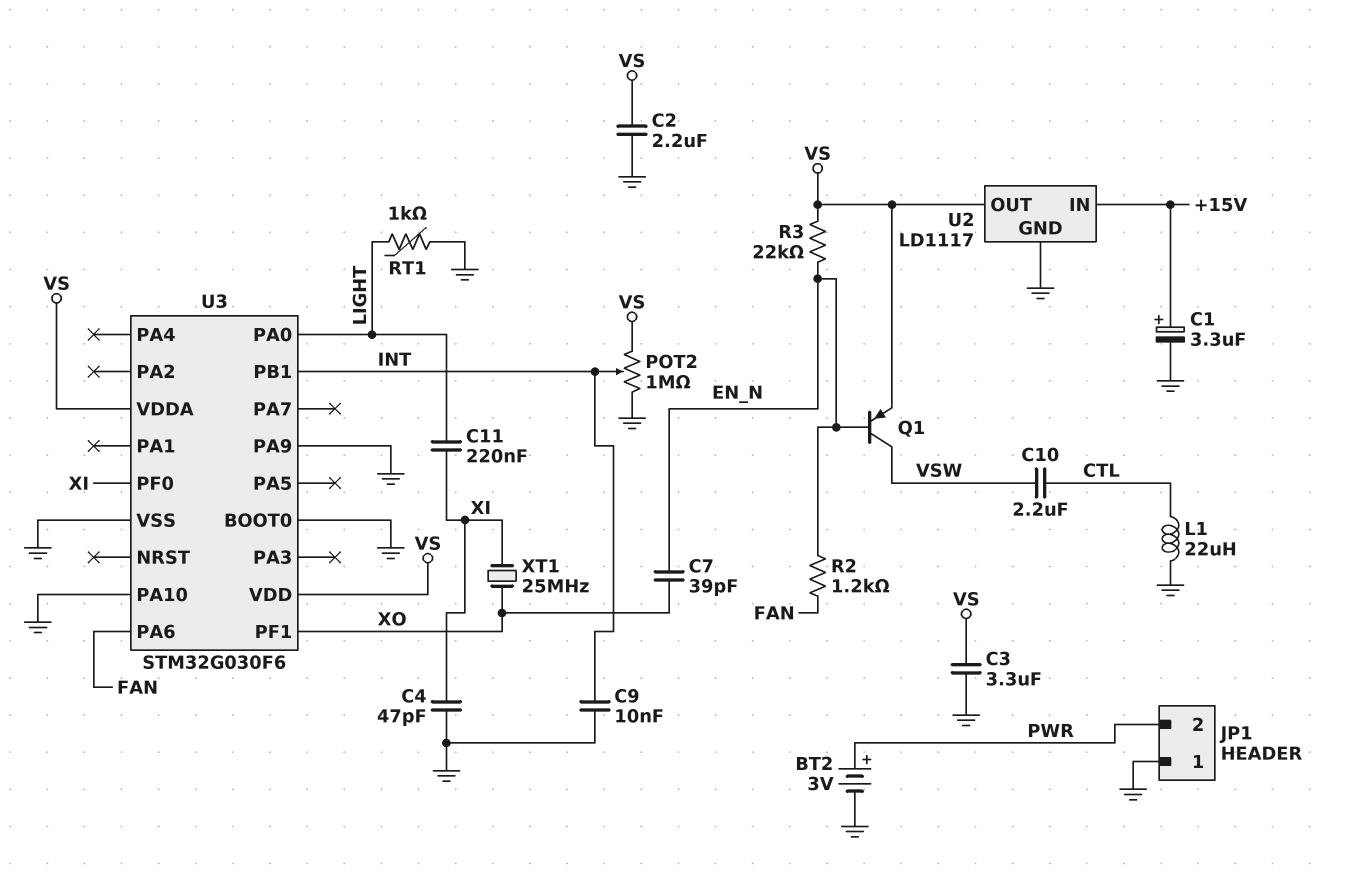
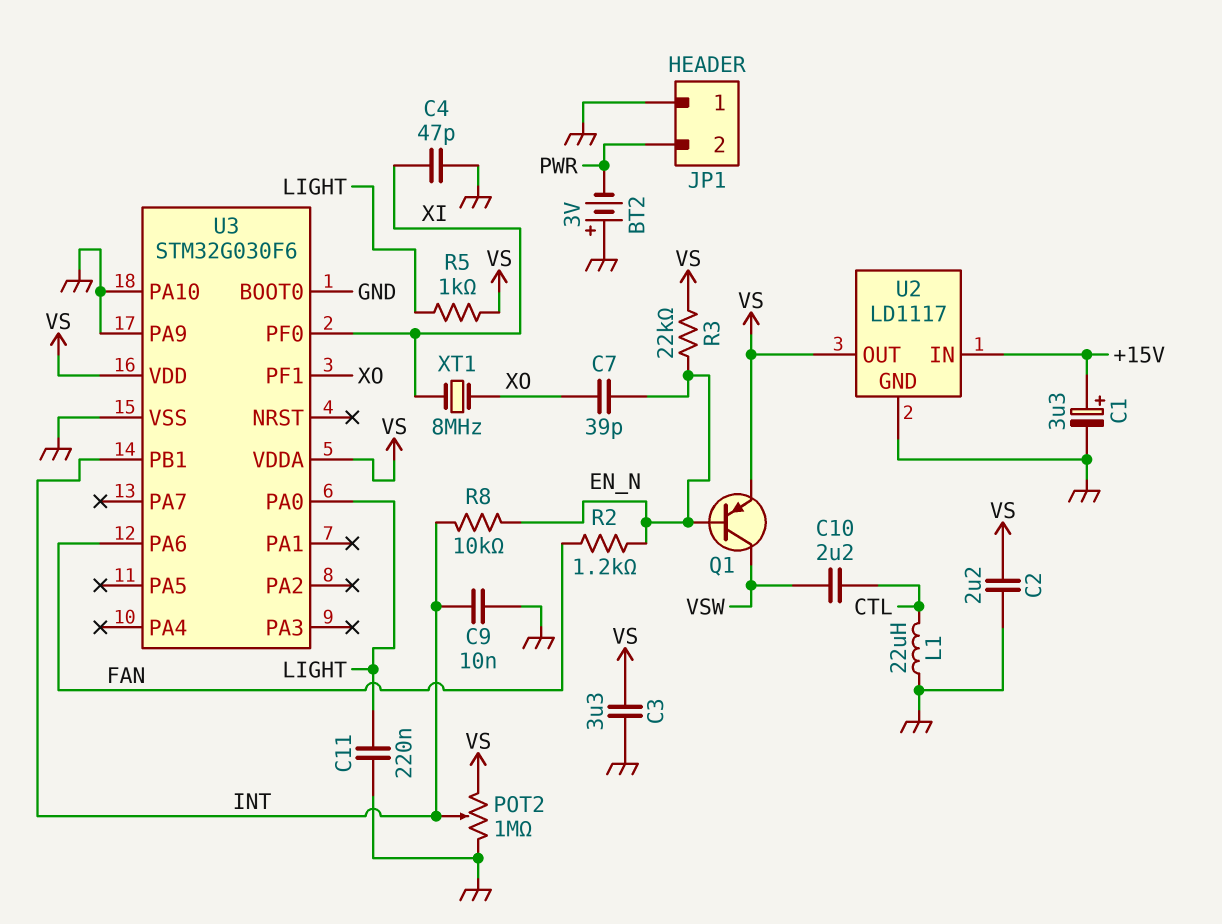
BT2: 3V (plus PWR, minus GND) -> 3V (plus GND, minus PWR)
C11: 220nF (LIGHT, XI) -> 220nF (GND, LIGHT)
R5: none -> 1k (LIGHT, VS)
R8: none -> 10k (EN_N, INT)
RT1: 1k (GND, LIGHT) -> none
XT1: 25MHz (XI, XO) -> 8MHz (XI, XO)

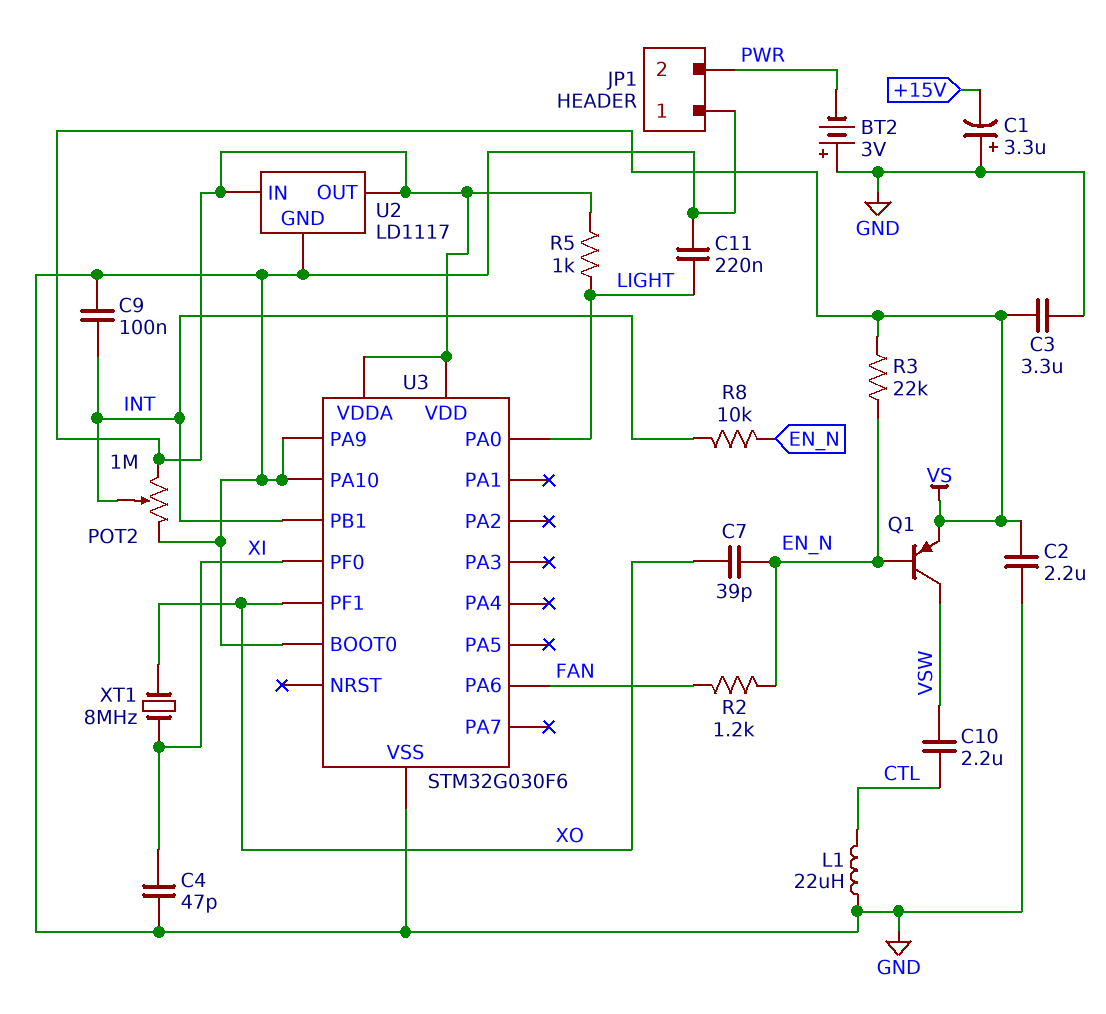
C1: 3.3uF (plus +15V, minus GND) -> 3.3uF (plus GND, minus +15V)
C9: 10nF (GND, INT) -> 100nF (GND, INT)
U2 pin IN: +15V -> VS

